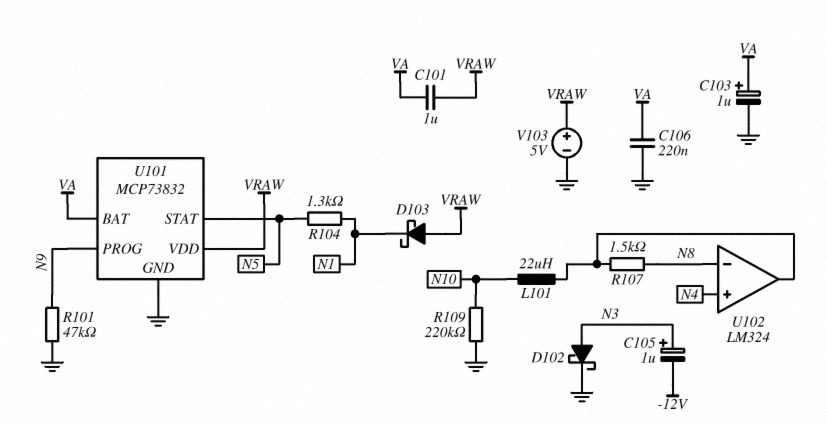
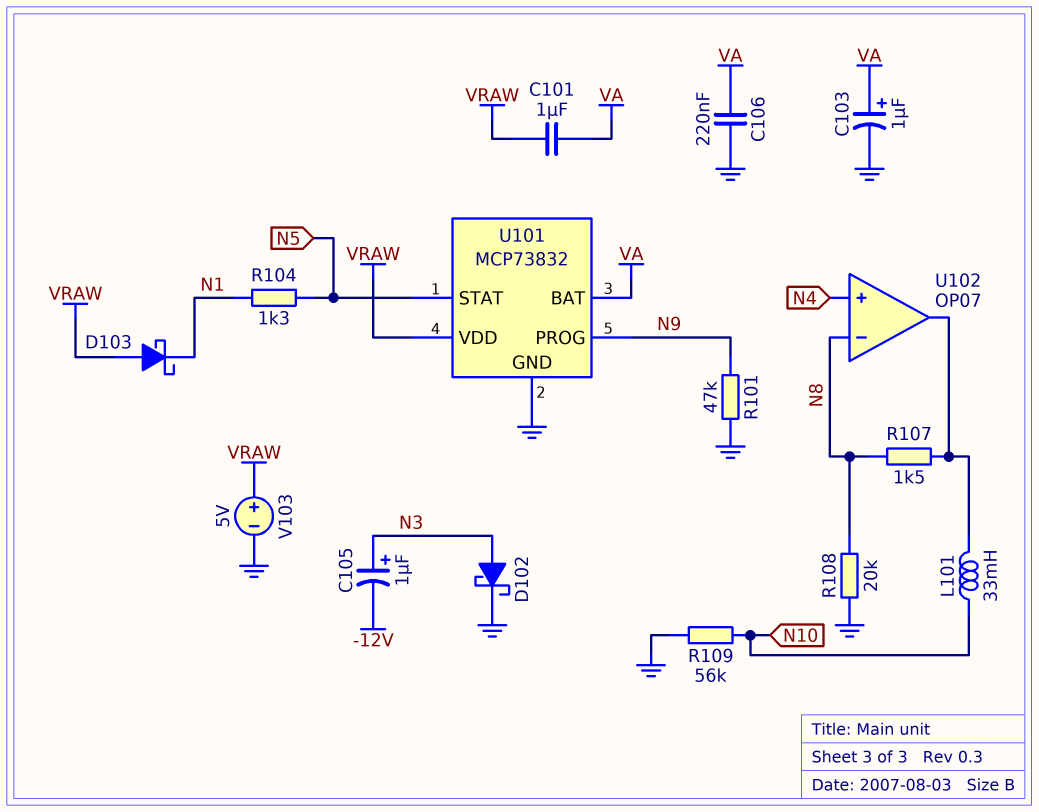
L101: 22uH (N10, U102/out) -> 33mH (N10, U102/out)
R108: none -> 20k (GND, N8)
R109: 220k (GND, N10) -> 56k (GND, N10)
U102: LM324 -> OP07

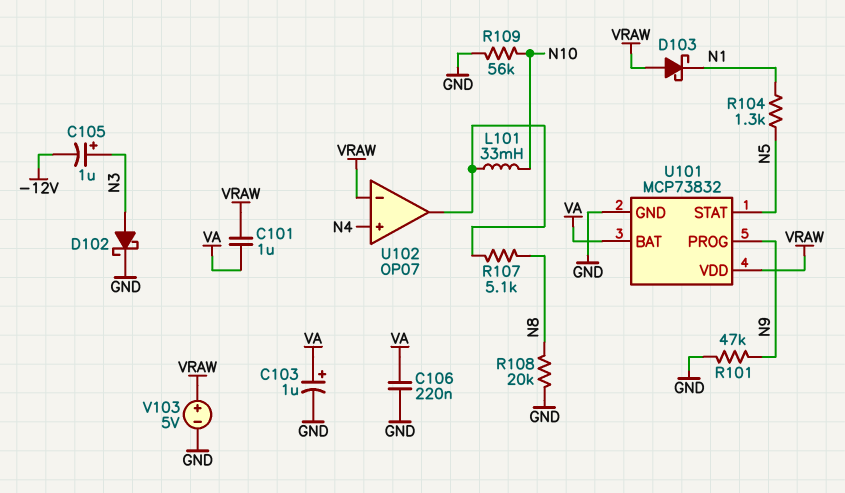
R107: 1.5k (N8, U102/out) -> 5.1k (N8, U102/out)
U102 pin in-: N8 -> VRAW

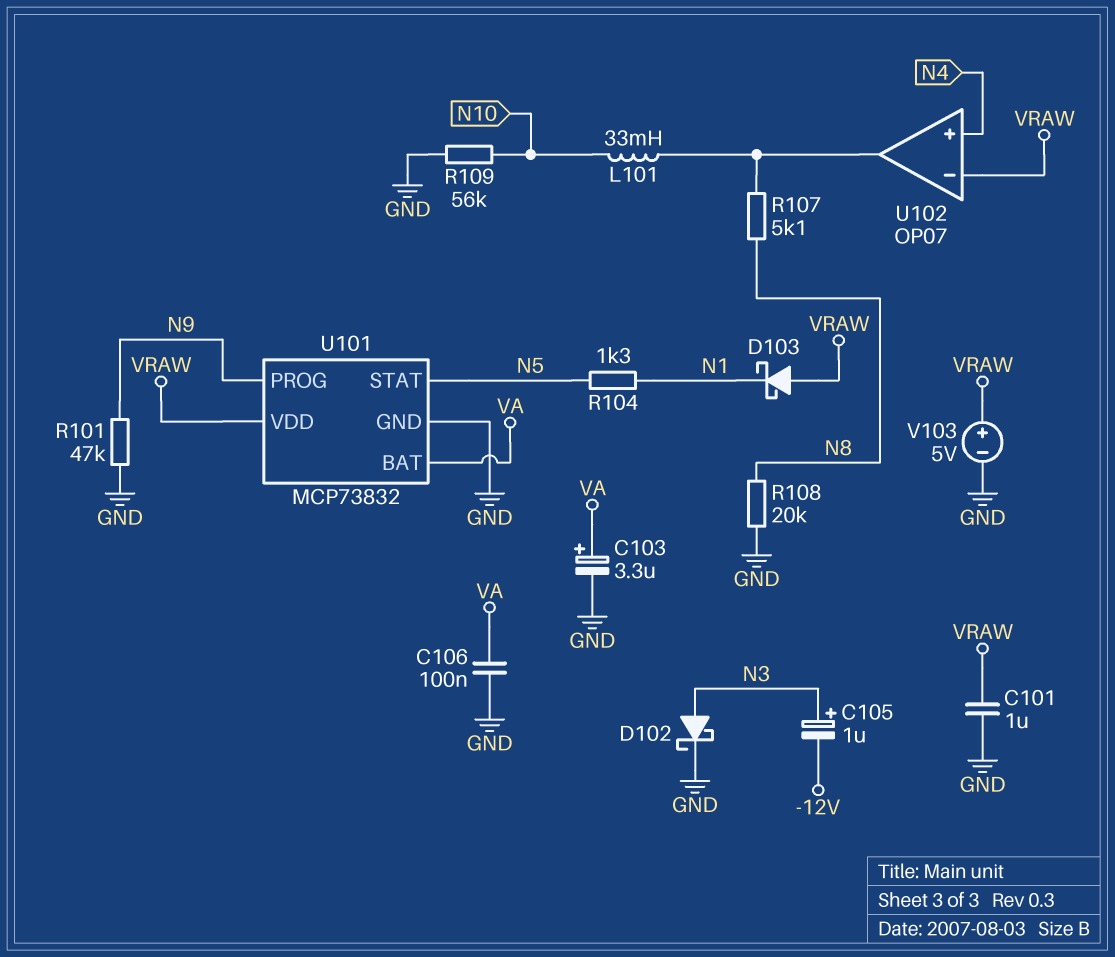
C101: 1uF (VA, VRAW) -> 1uF (GND, VRAW)
C103: 1uF (plus VA, minus GND) -> 3.3uF (plus VA, minus GND)
C106: 220nF (GND, VA) -> 100nF (GND, VA)

